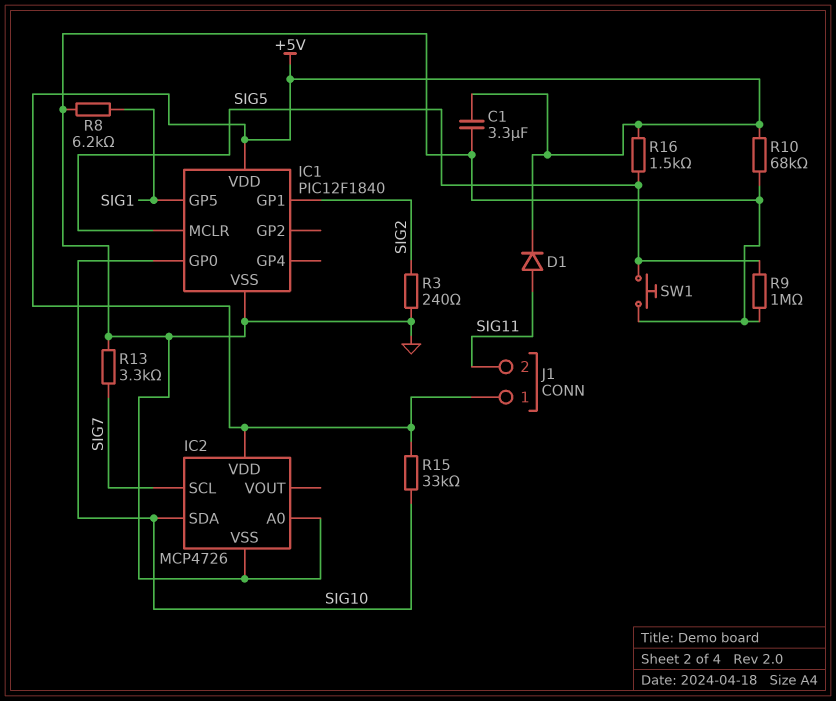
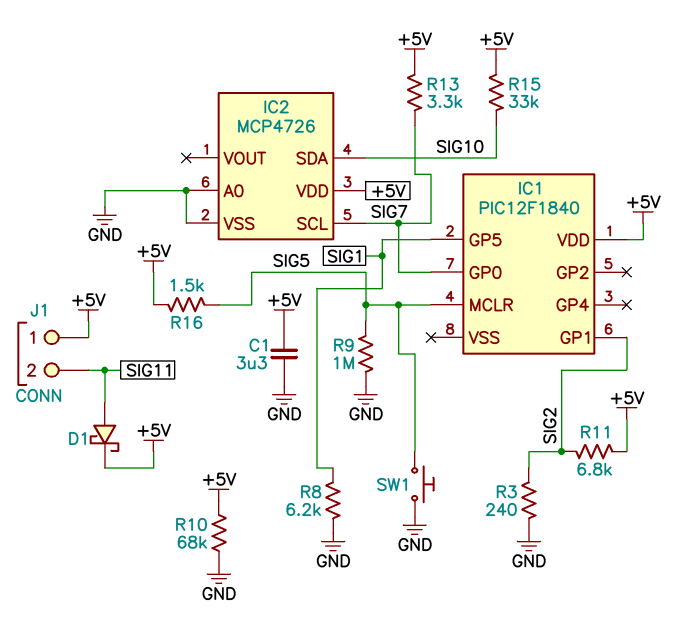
D1: diode (A SIG11, K +5V) -> schottky (A SIG11, K +5V)
IC1 pin GP0: SIG10 -> SIG7
IC1 pin VSS: GND -> none
R11: none -> 6.8k (+5V, SIG2)
R13: 3.3k (GND, SIG7) -> 3.3k (+5V, SIG7)

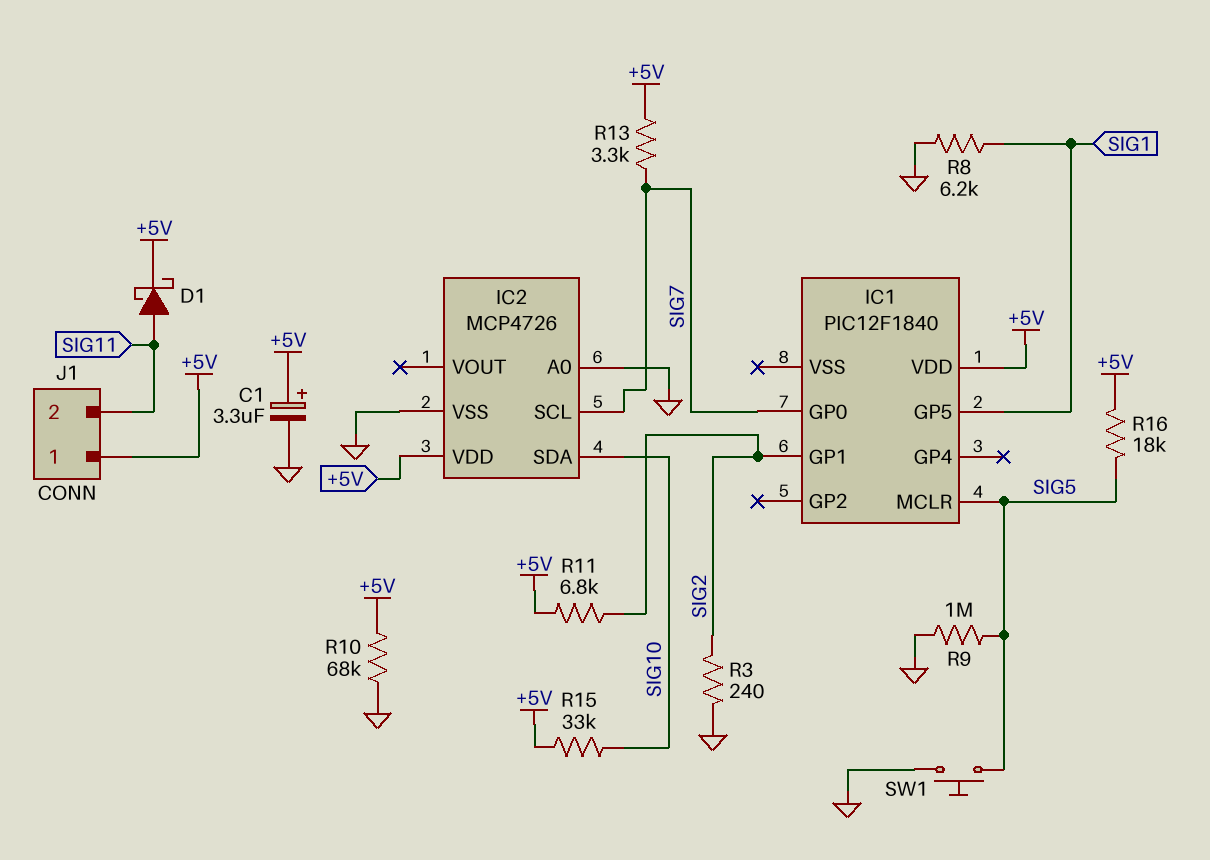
C1: 3.3uF (+5V, GND) -> 3.3uF (plus +5V, minus GND)
R16: 1.5k (+5V, SIG5) -> 18k (+5V, SIG5)

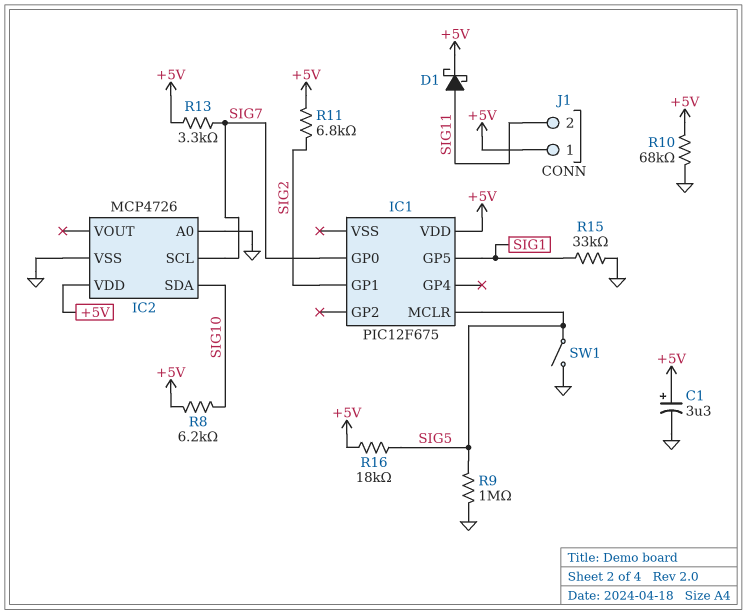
IC1: PIC12F1840 -> PIC12F675
R3: 240 (GND, SIG2) -> none
R8: 6.2k (GND, SIG1) -> 6.2k (+5V, SIG10)
R15: 33k (+5V, SIG10) -> 33k (GND, SIG1)
SW1: button (GND, SIG5) -> switch (GND, SIG5)

